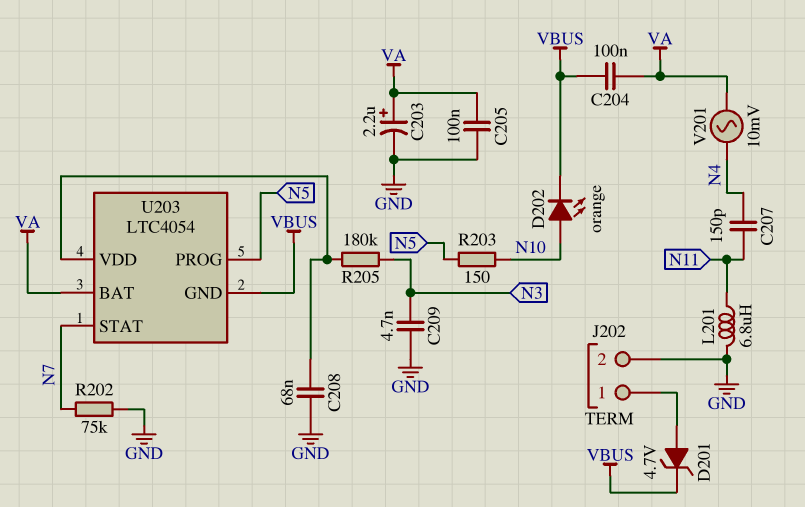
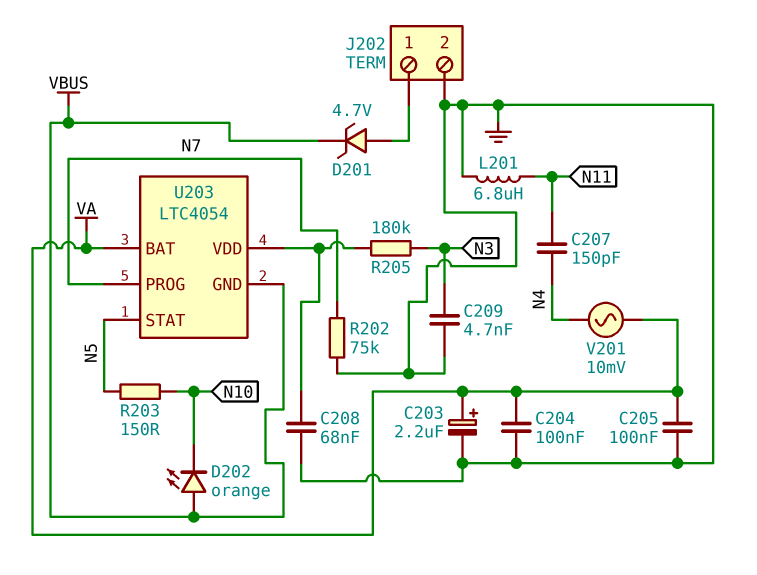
C204: 100nF (VA, VBUS) -> 100nF (GND, VA)
D202: LED orange (A N10, K VBUS) -> LED orange (A VBUS, K N10)
U203 pin PROG: N5 -> N7
U203 pin STAT: N7 -> N5

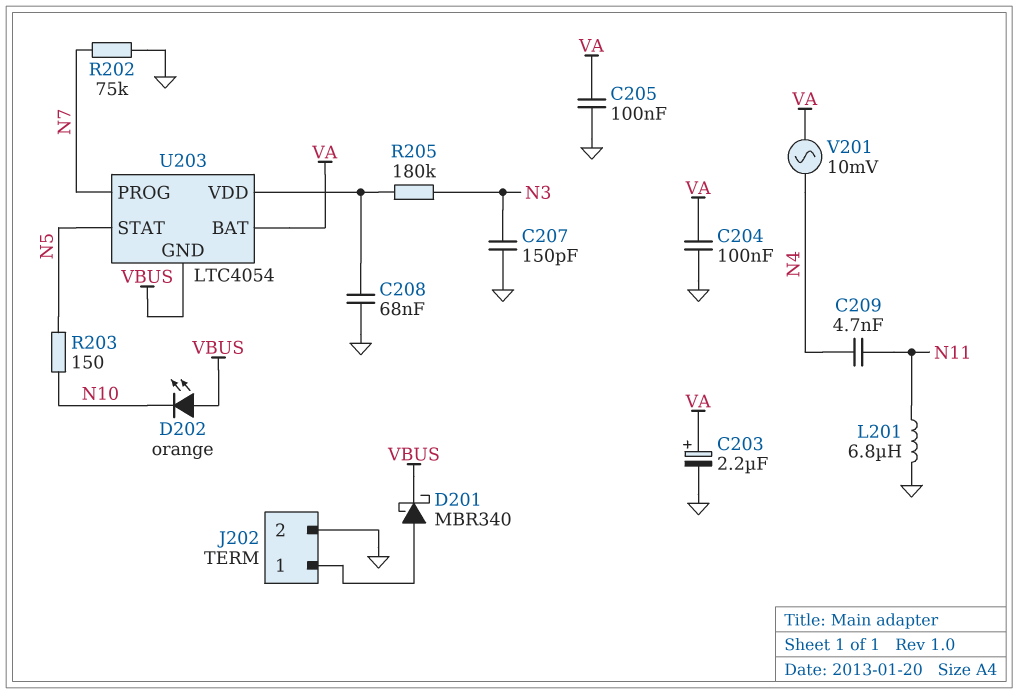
C207: 150pF (N4, N11) -> 150pF (GND, N3)
C209: 4.7nF (GND, N3) -> 4.7nF (N4, N11)
D201: zener 4.7V (A J202/1, K VBUS) -> schottky MBR340 (A J202/1, K VBUS)

